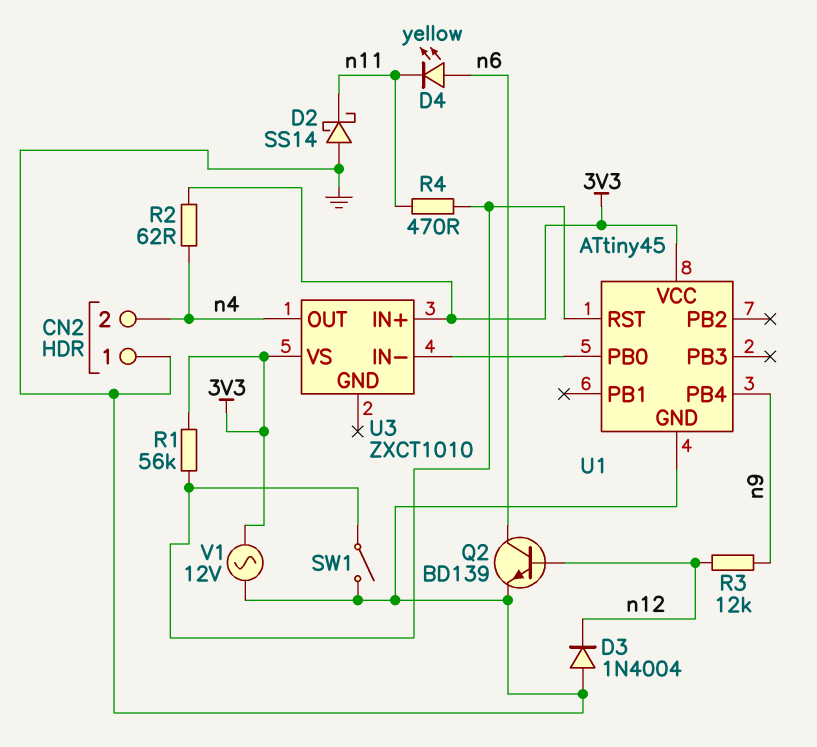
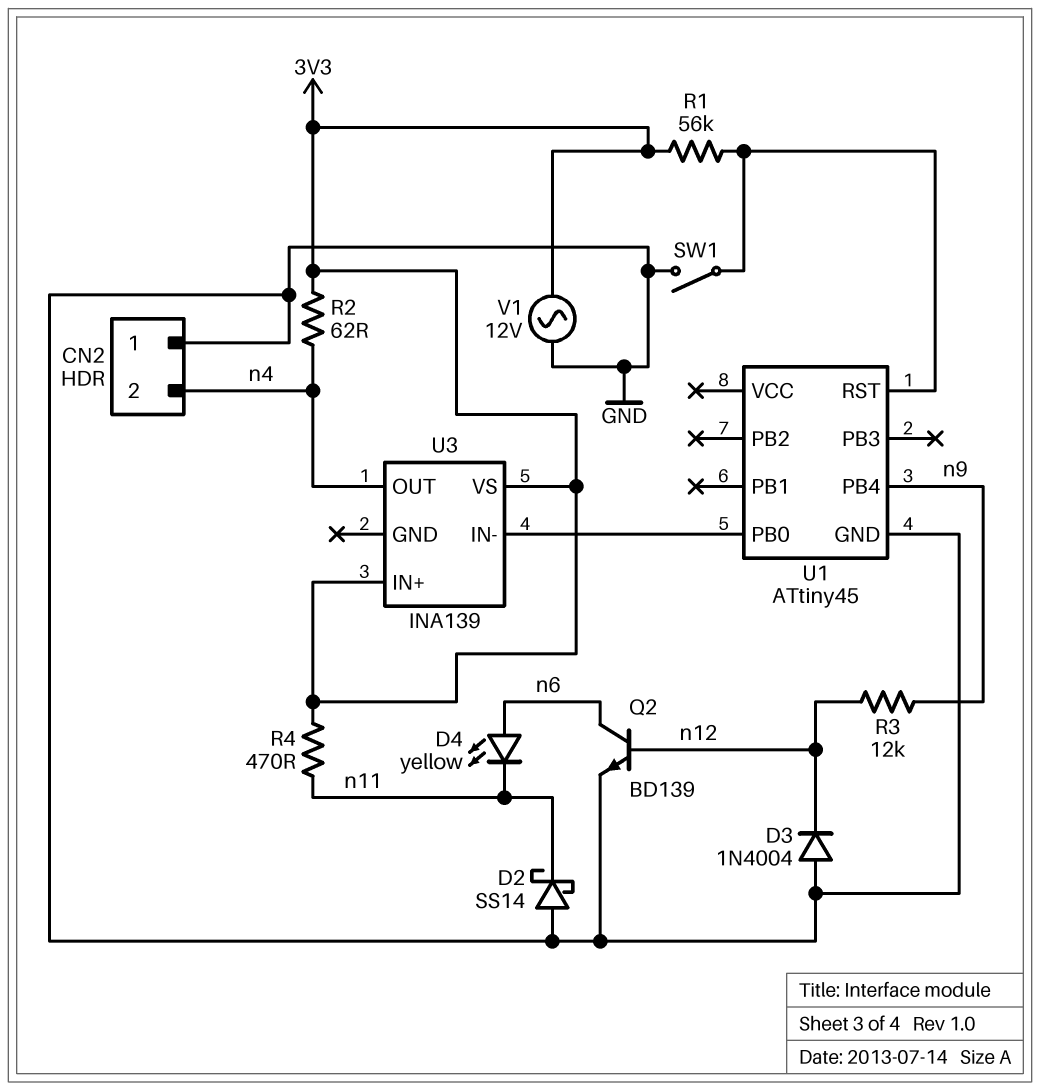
R4: 470 (U1/RST, n11) -> 470 (3V3, n11)
U1 pin VCC: 3V3 -> none
U3: ZXCT1010 -> INA139

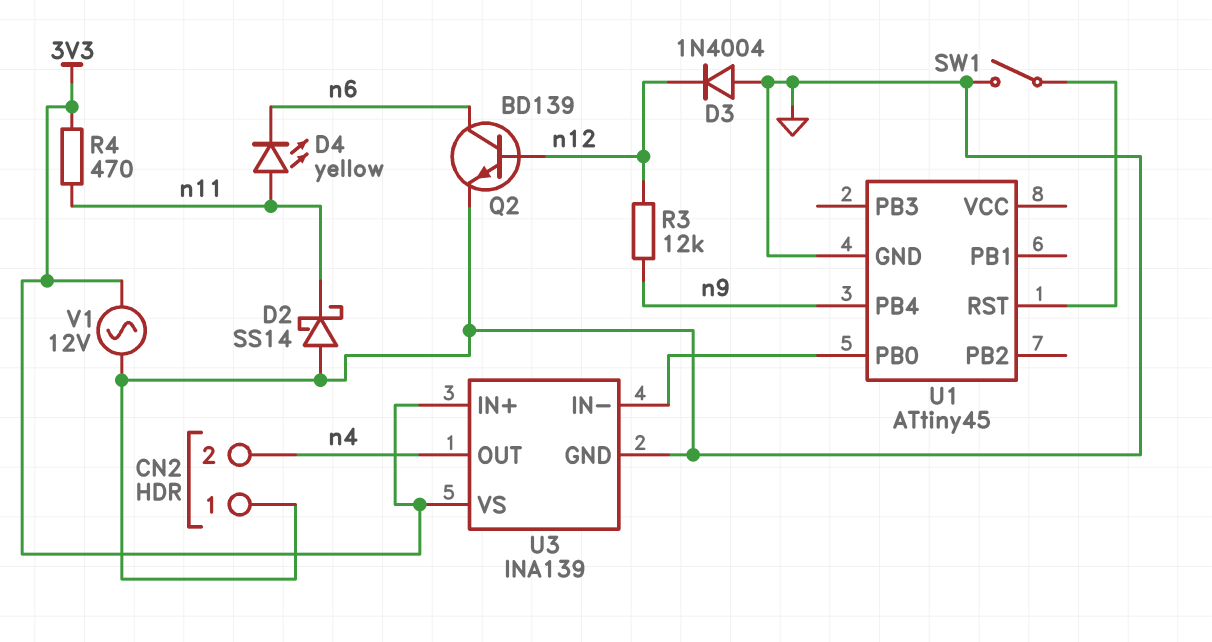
D4: LED yellow (A n6, K n11) -> LED yellow (A n11, K n6)
R1: 56k (3V3, U1/RST) -> none
R2: 62 (3V3, n4) -> none
U3 pin GND: none -> GND

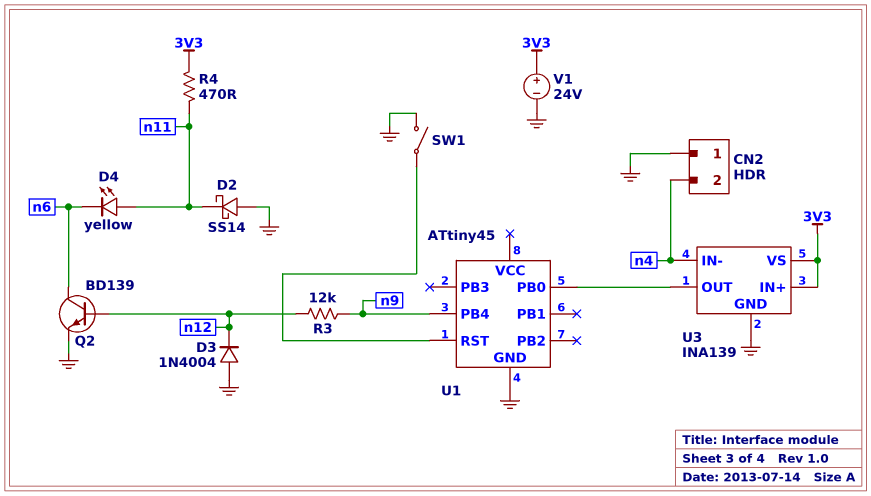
U3 pin IN-: U1/PB0 -> n4
U3 pin OUT: n4 -> U1/PB0
V1: AC 12V (3V3, GND) -> 24V (plus 3V3, minus GND)

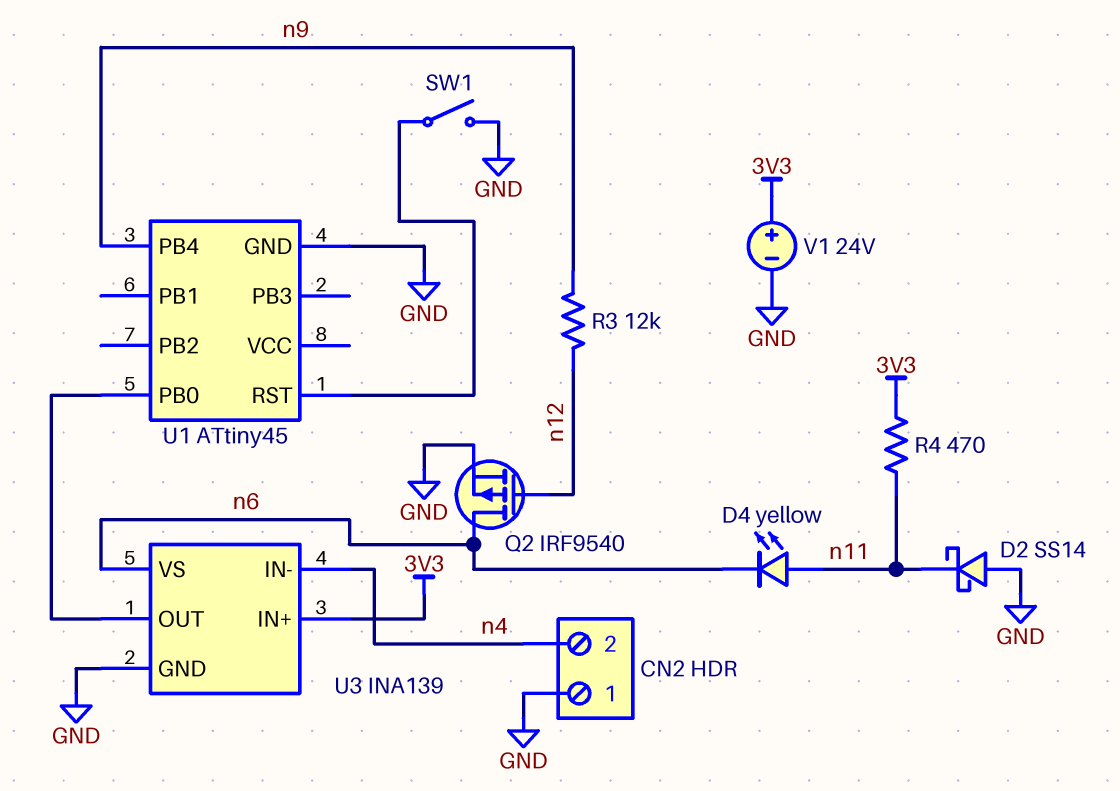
D3: diode 1N4004 (A GND, K n12) -> none
Q2: NPN BD139 (B n12, C n6, E GND) -> PMOS IRF9540 (G n12, D n6, S GND)
U3 pin VS: 3V3 -> n6

